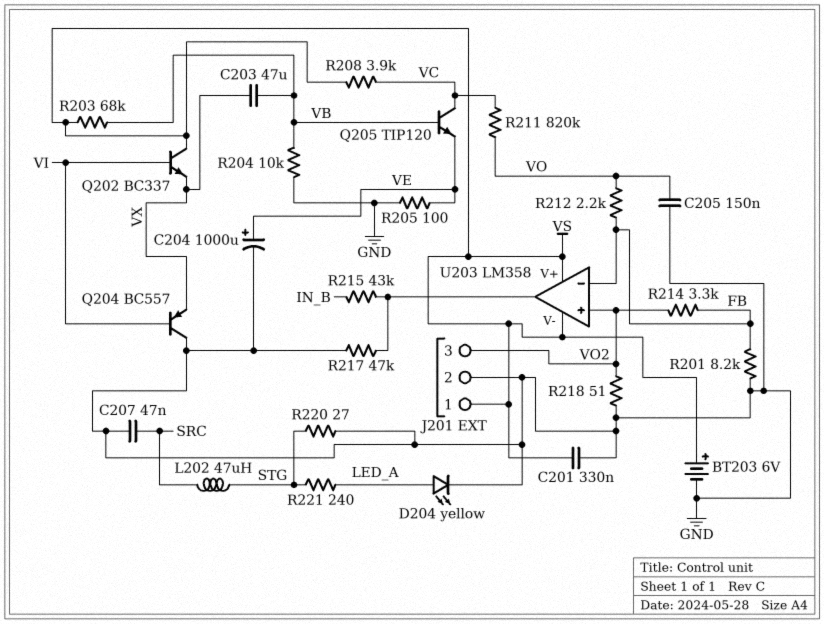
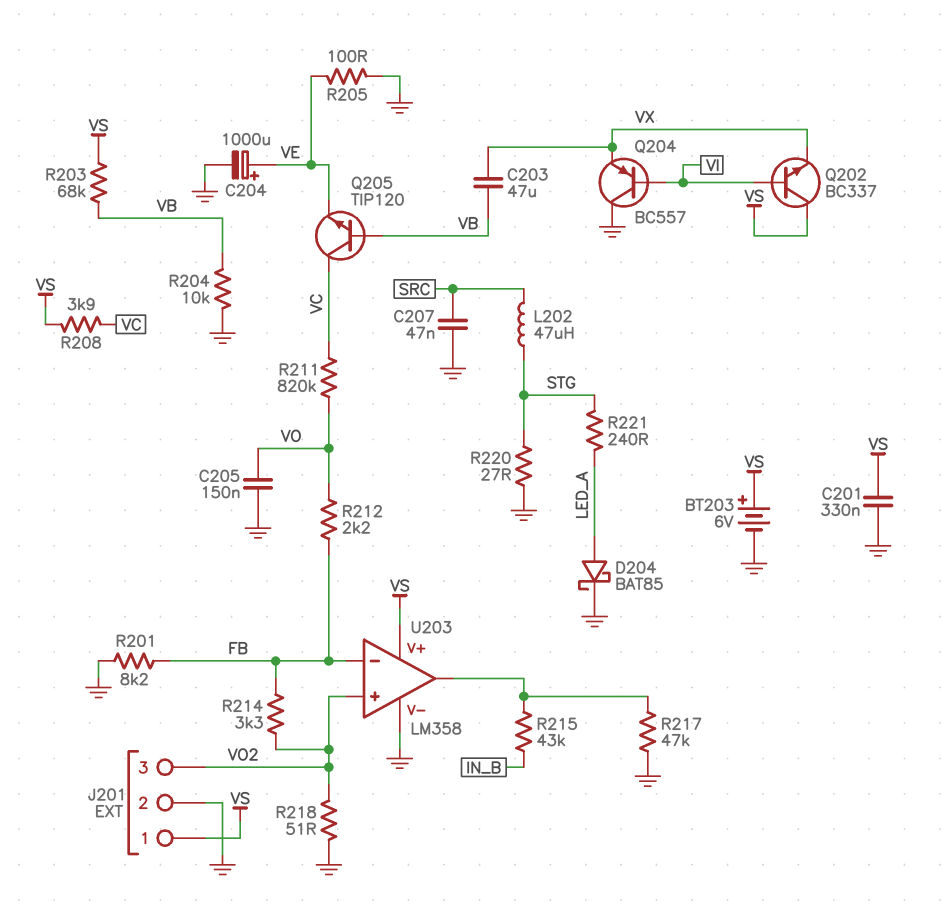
D204: LED yellow (A LED_A, K GND) -> schottky BAT85 (A LED_A, K GND)
U203 pin V-: VS -> GND

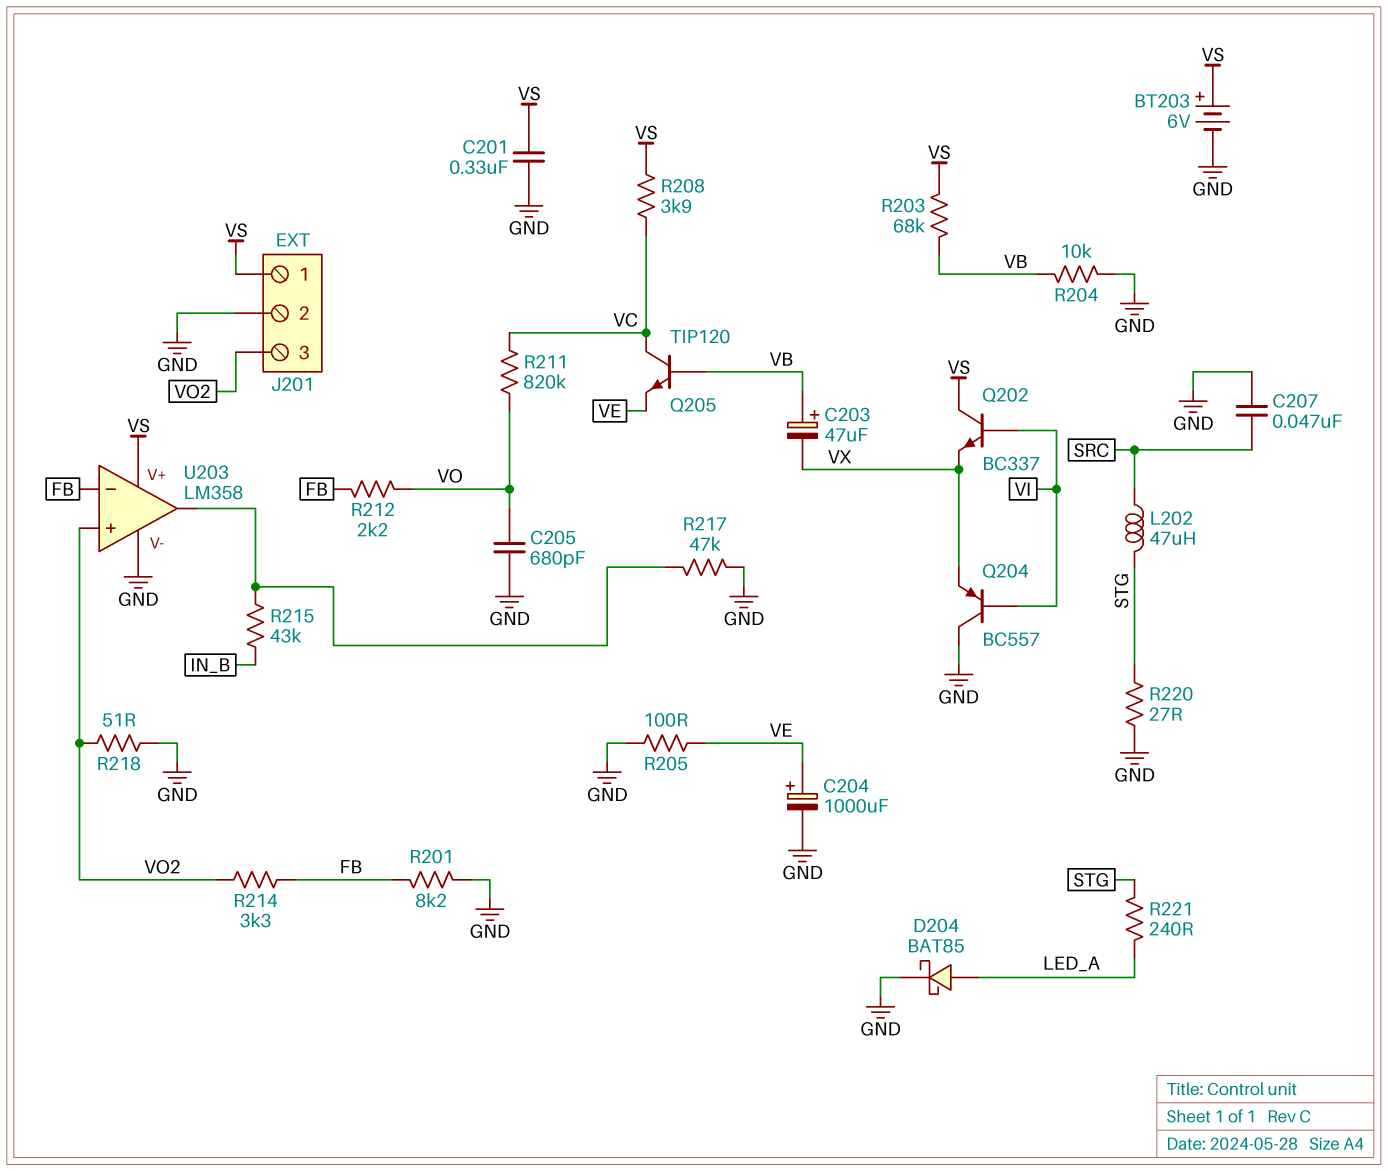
C203: 47uF (VB, VX) -> 47uF (plus VB, minus VX)
C205: 150nF (GND, VO) -> 680pF (GND, VO)

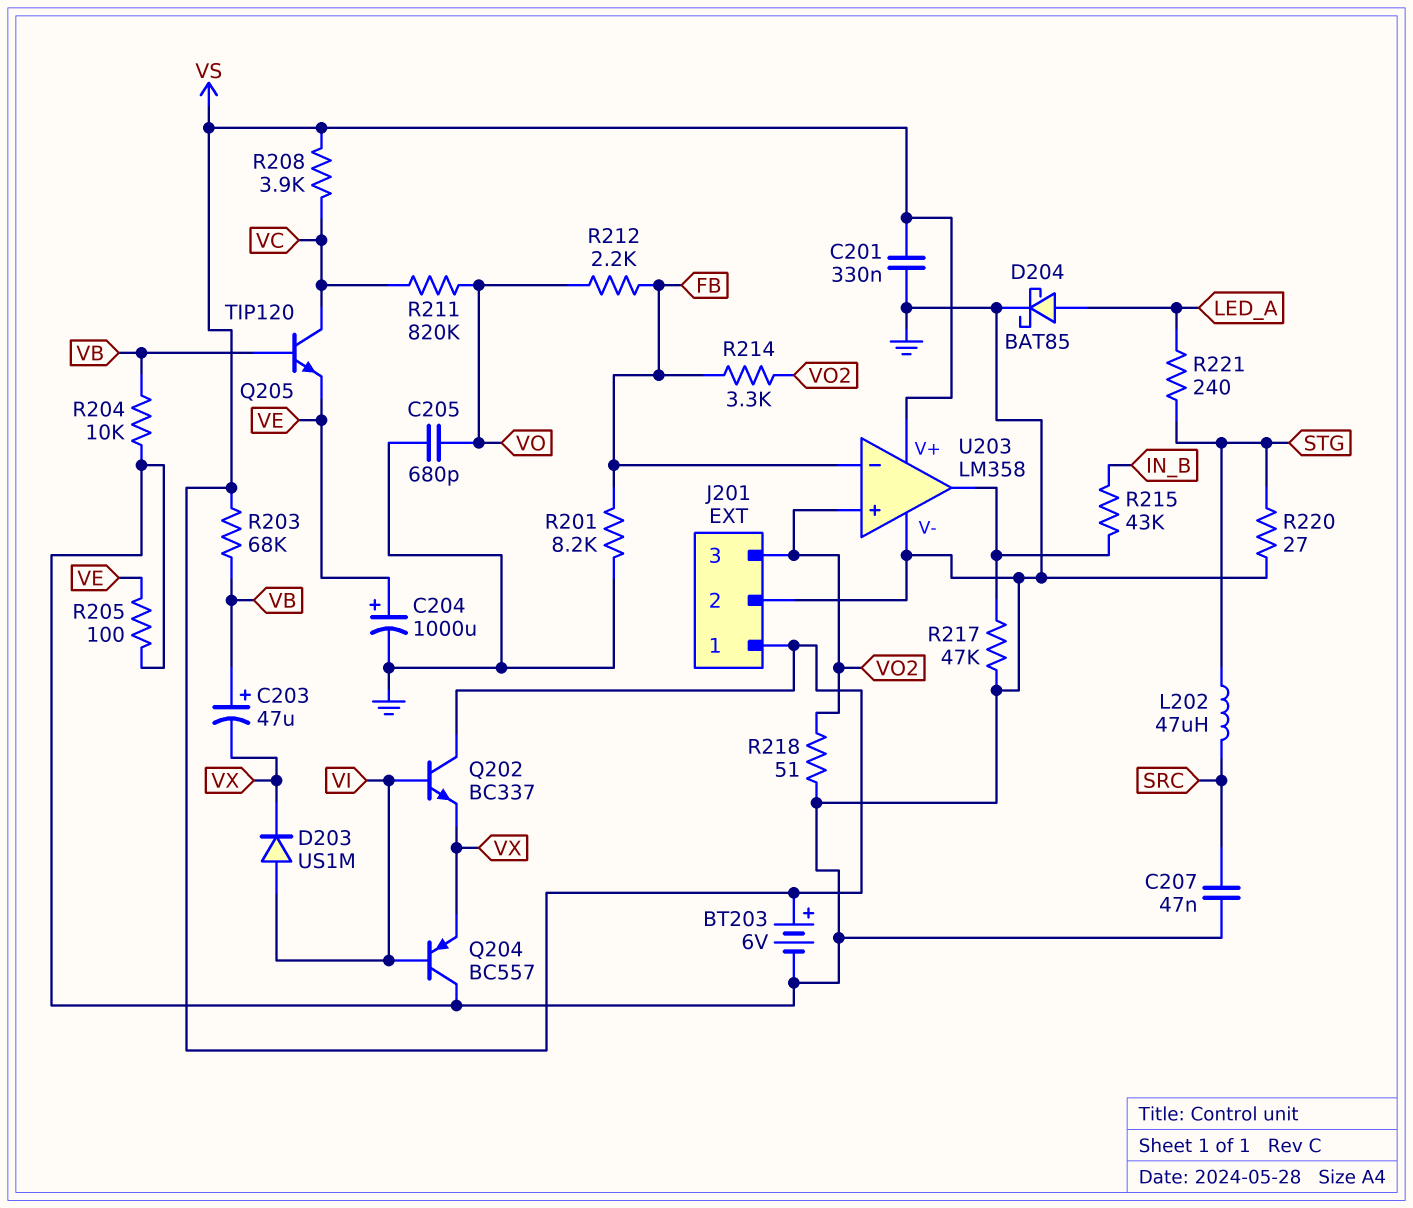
D203: none -> diode US1M (A VI, K VX)

